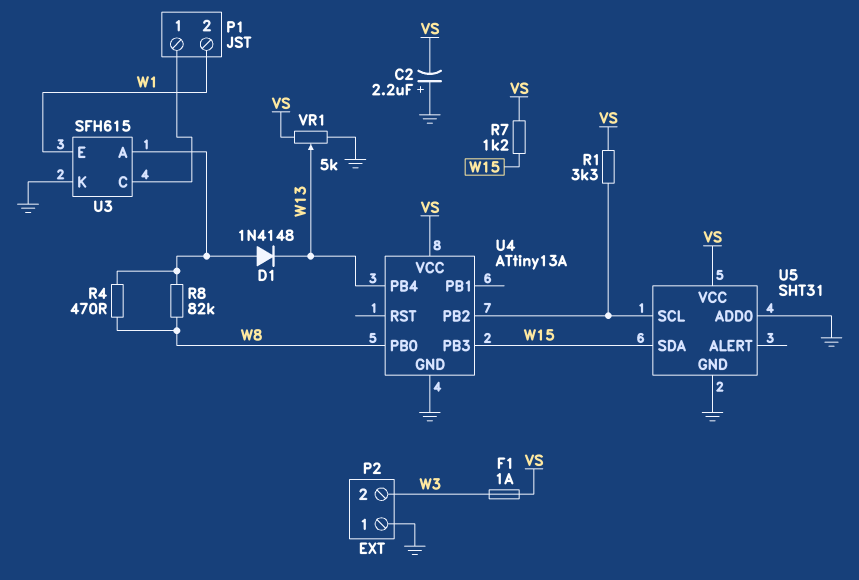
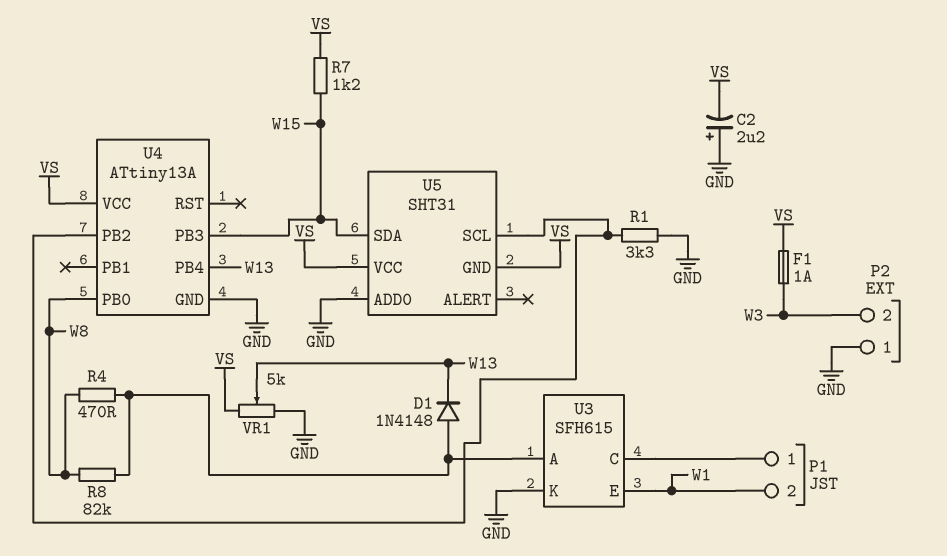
R1: 3.3k (U4/PB2, VS) -> 3.3k (GND, U4/PB2)
U5 pin GND: GND -> VS

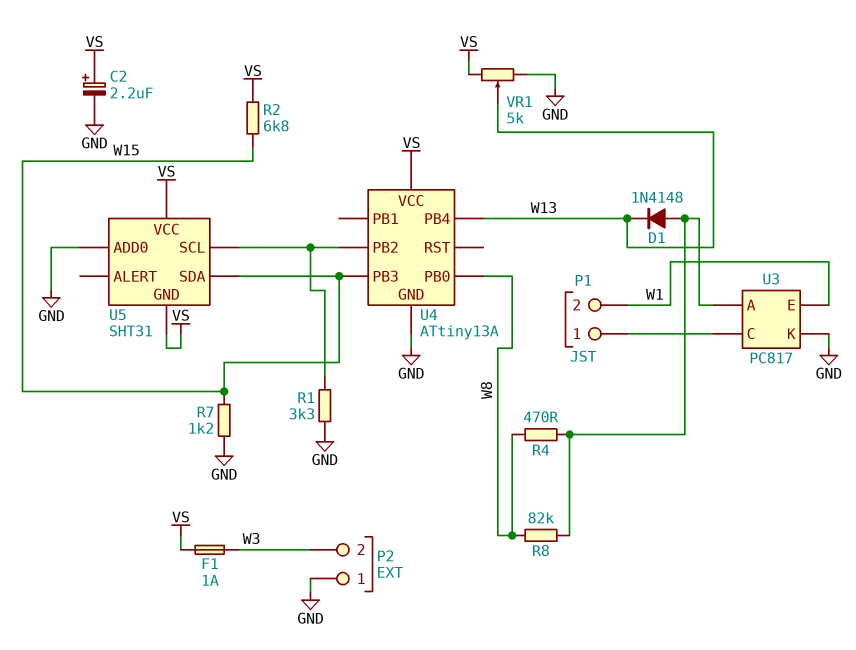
C2: 2.2uF (plus GND, minus VS) -> 2.2uF (plus VS, minus GND)
R2: none -> 6.8k (VS, W15)
R7: 1.2k (VS, W15) -> 1.2k (GND, W15)
U3: SFH615 -> PC817

